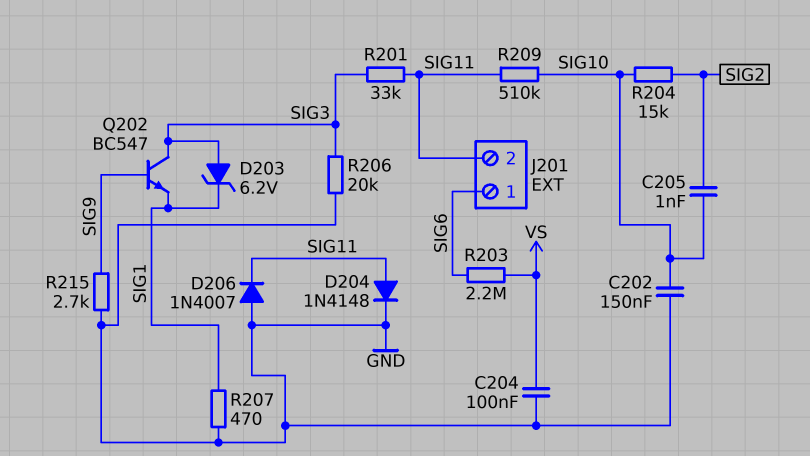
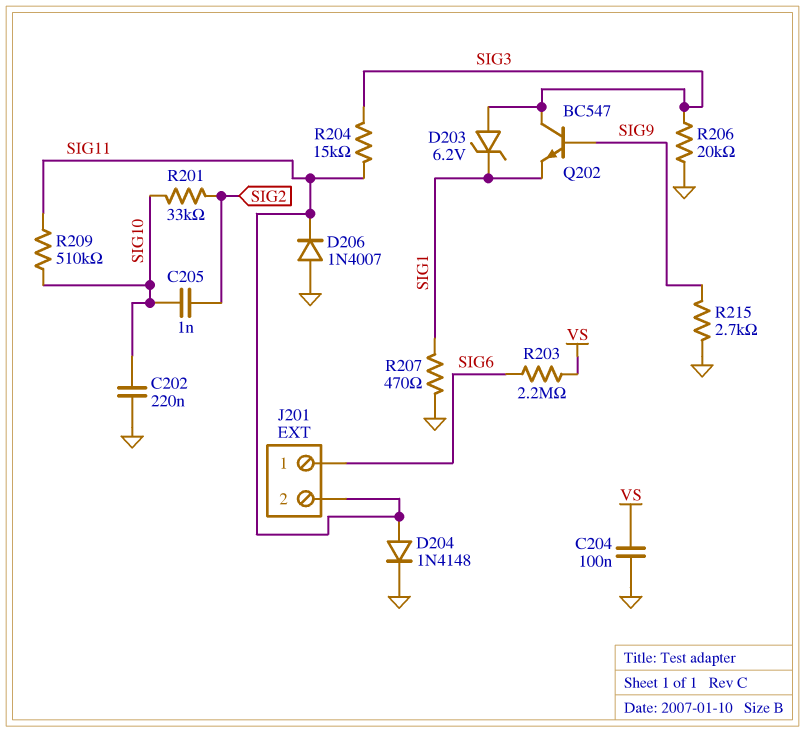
C202: 150nF (GND, SIG10) -> 220nF (GND, SIG10)
R201: 33k (SIG3, SIG11) -> 33k (SIG2, SIG10)
R204: 15k (SIG2, SIG10) -> 15k (SIG3, SIG11)

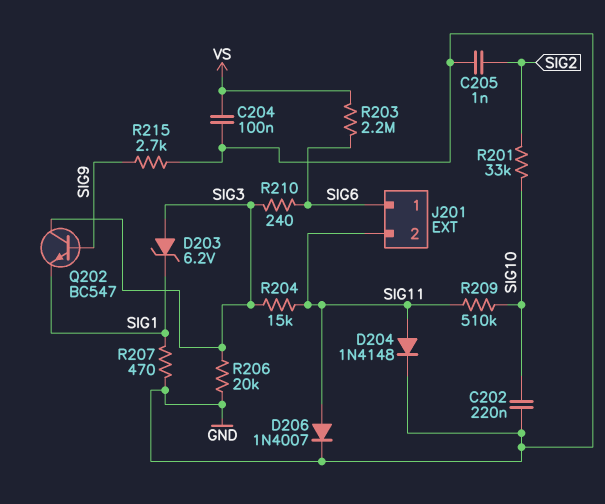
C205: 1nF (SIG2, SIG10) -> 1nF (GND, SIG2)
D206: diode 1N4007 (A GND, K SIG11) -> diode 1N4007 (A SIG11, K GND)
R210: none -> 240 (SIG3, SIG6)

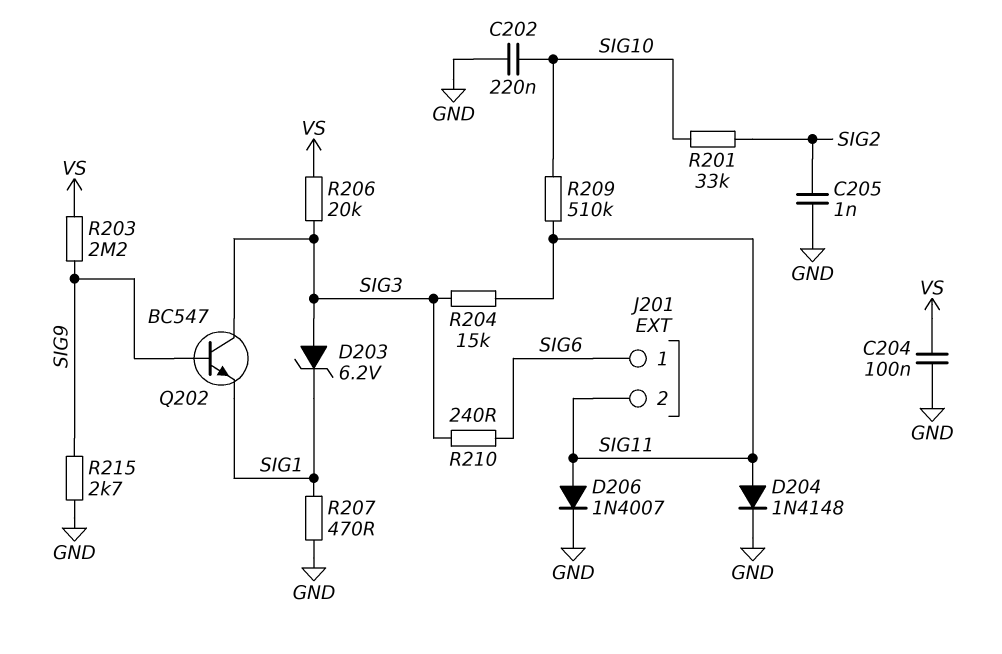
R203: 2.2M (SIG6, VS) -> 2.2M (SIG9, VS)
R206: 20k (GND, SIG3) -> 20k (SIG3, VS)

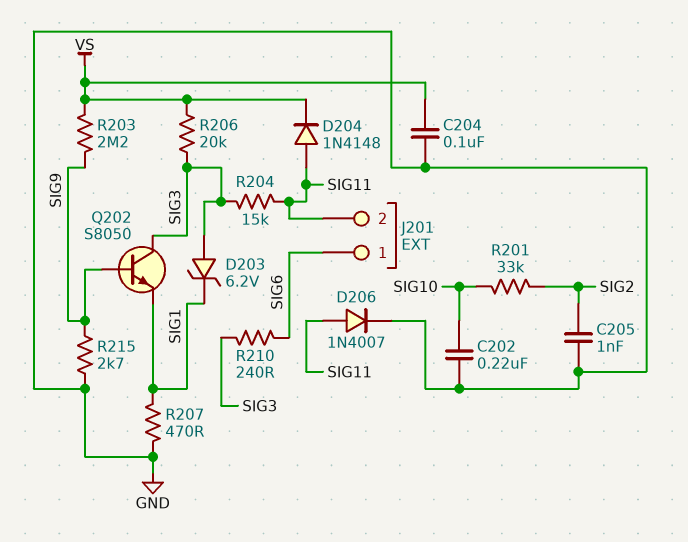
D204: diode 1N4148 (A SIG11, K GND) -> diode 1N4148 (A SIG11, K VS)
Q202: NPN BC547 (B SIG9, C SIG3, E SIG1) -> NPN S8050 (B SIG9, C SIG3, E SIG1)
R209: 510k (SIG10, SIG11) -> none

